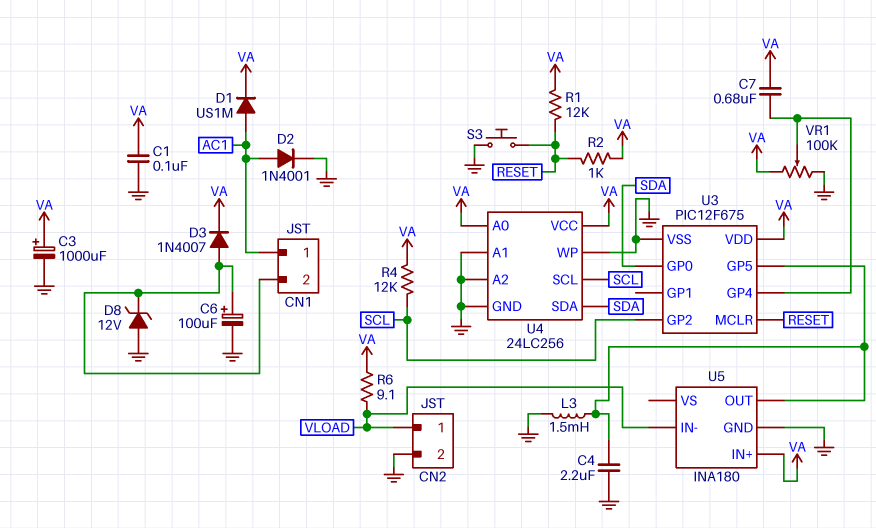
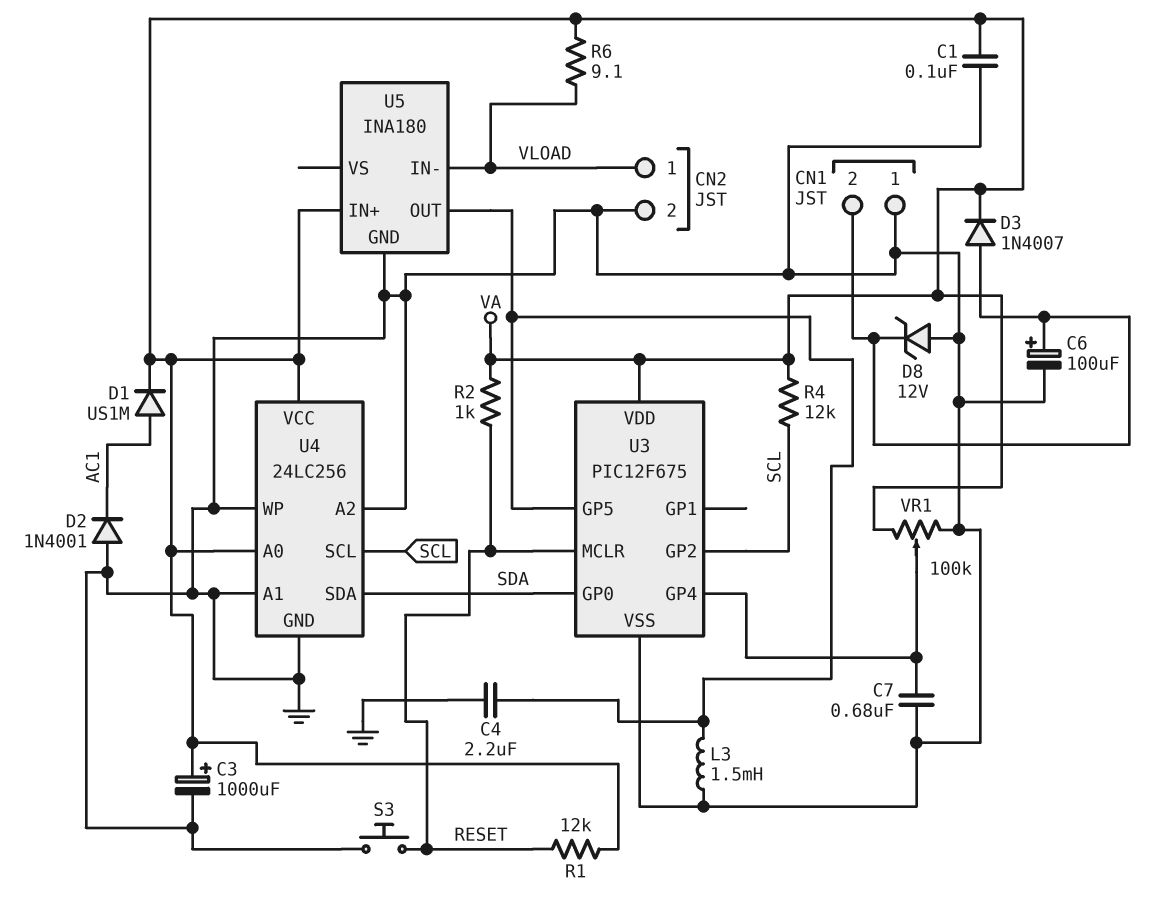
C7: 680nF (U3/GP4, VA) -> 680nF (GND, U3/GP4)
CN1 pin 1: AC1 -> GND
D2: diode 1N4001 (A AC1, K GND) -> diode 1N4001 (A GND, K AC1)

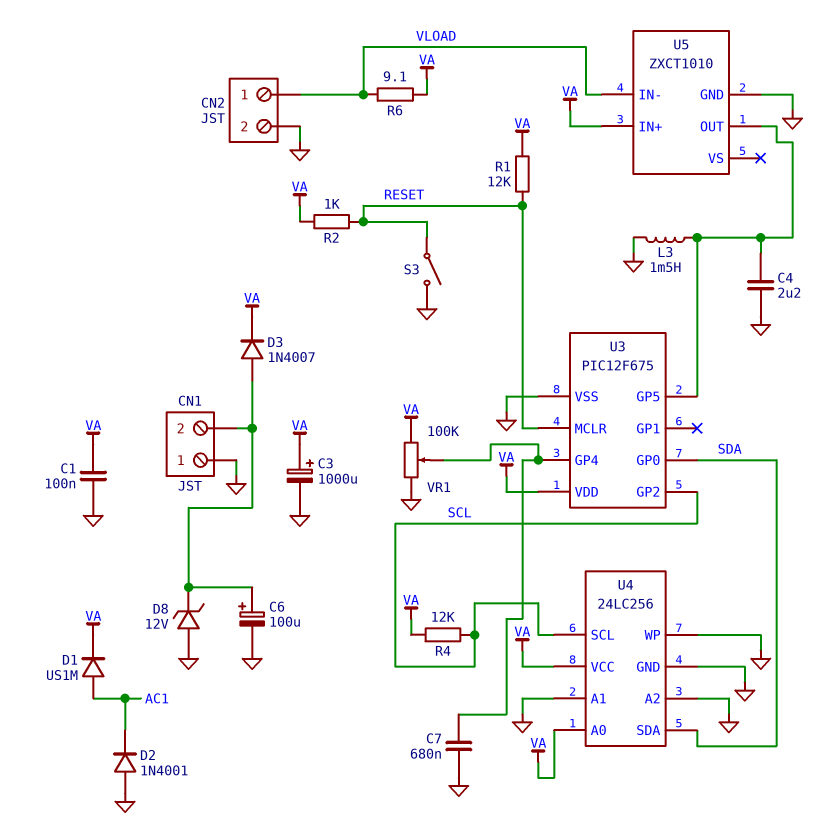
S3: button (GND, RESET) -> switch (GND, RESET)
U5: INA180 -> ZXCT1010

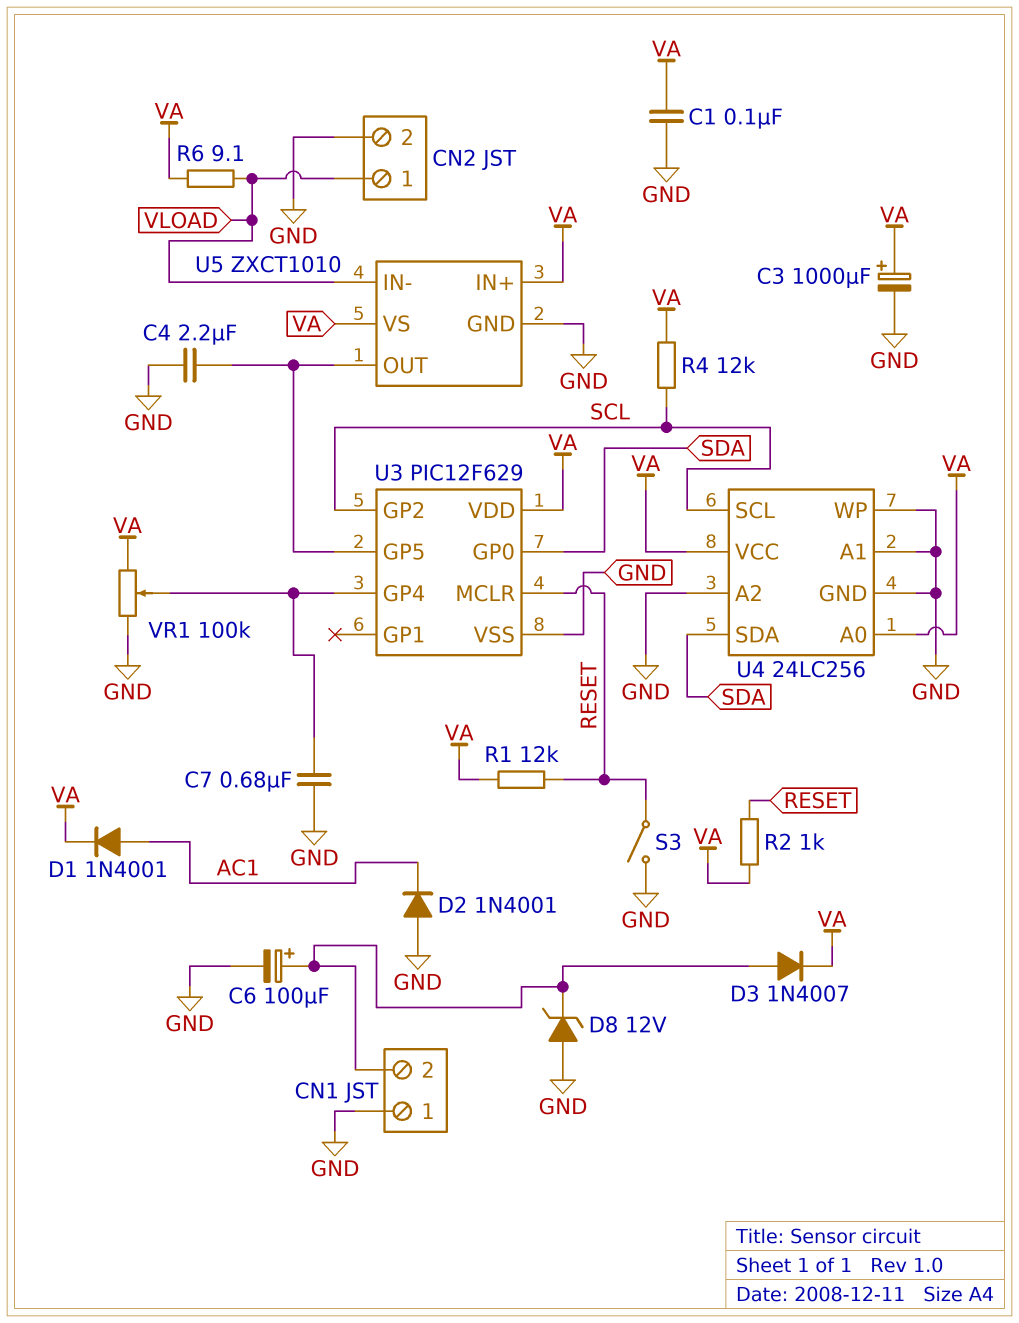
D1: diode US1M (A AC1, K VA) -> diode 1N4001 (A AC1, K VA)
L3: 1.5mH (GND, U3/GP5) -> none
U3: PIC12F675 -> PIC12F629
U5 pin VS: none -> VA

